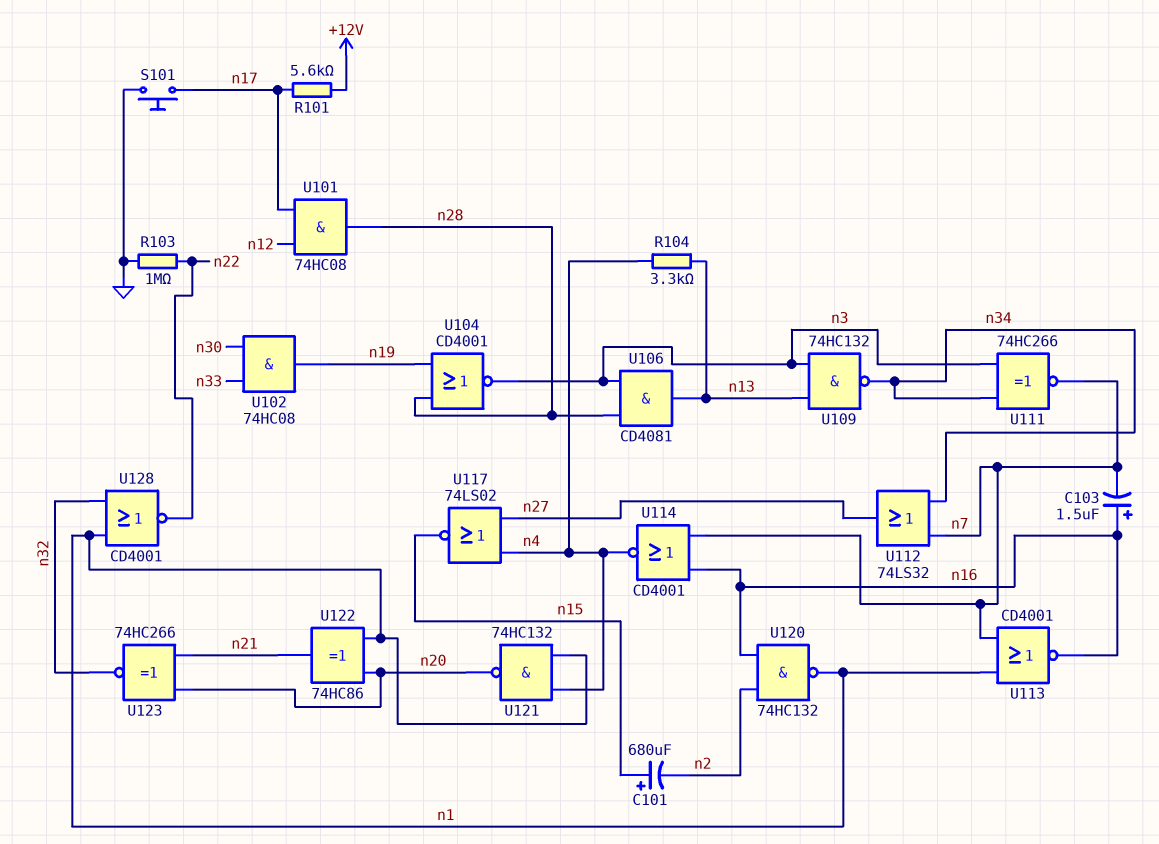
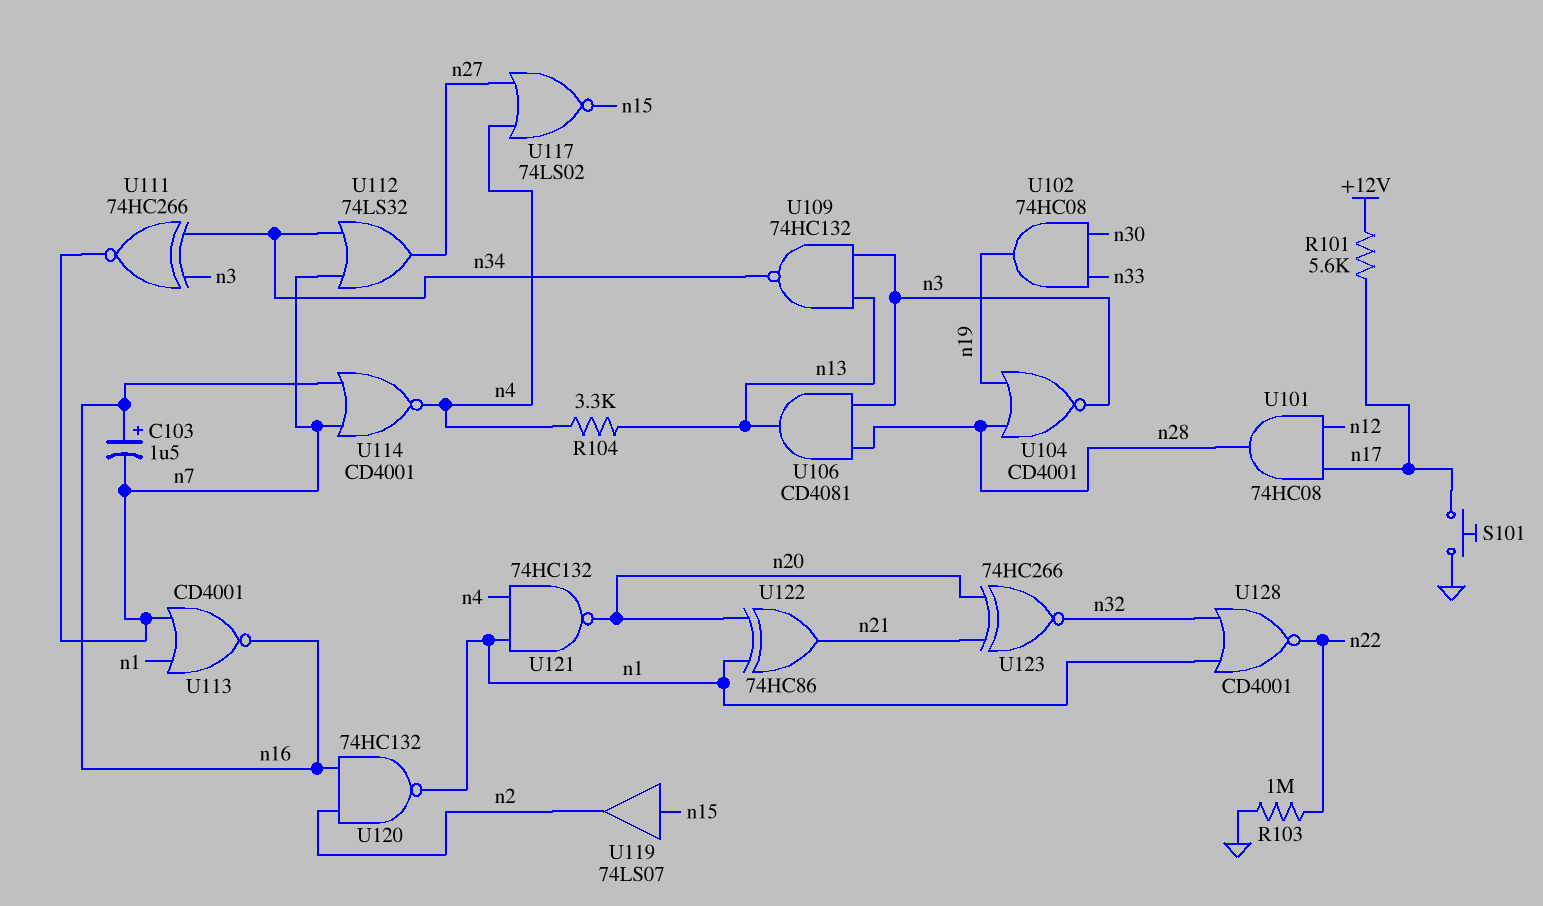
C101: 680uF (plus n15, minus n2) -> none
U119: none -> buffer 74LS07 (in n15, out n2)

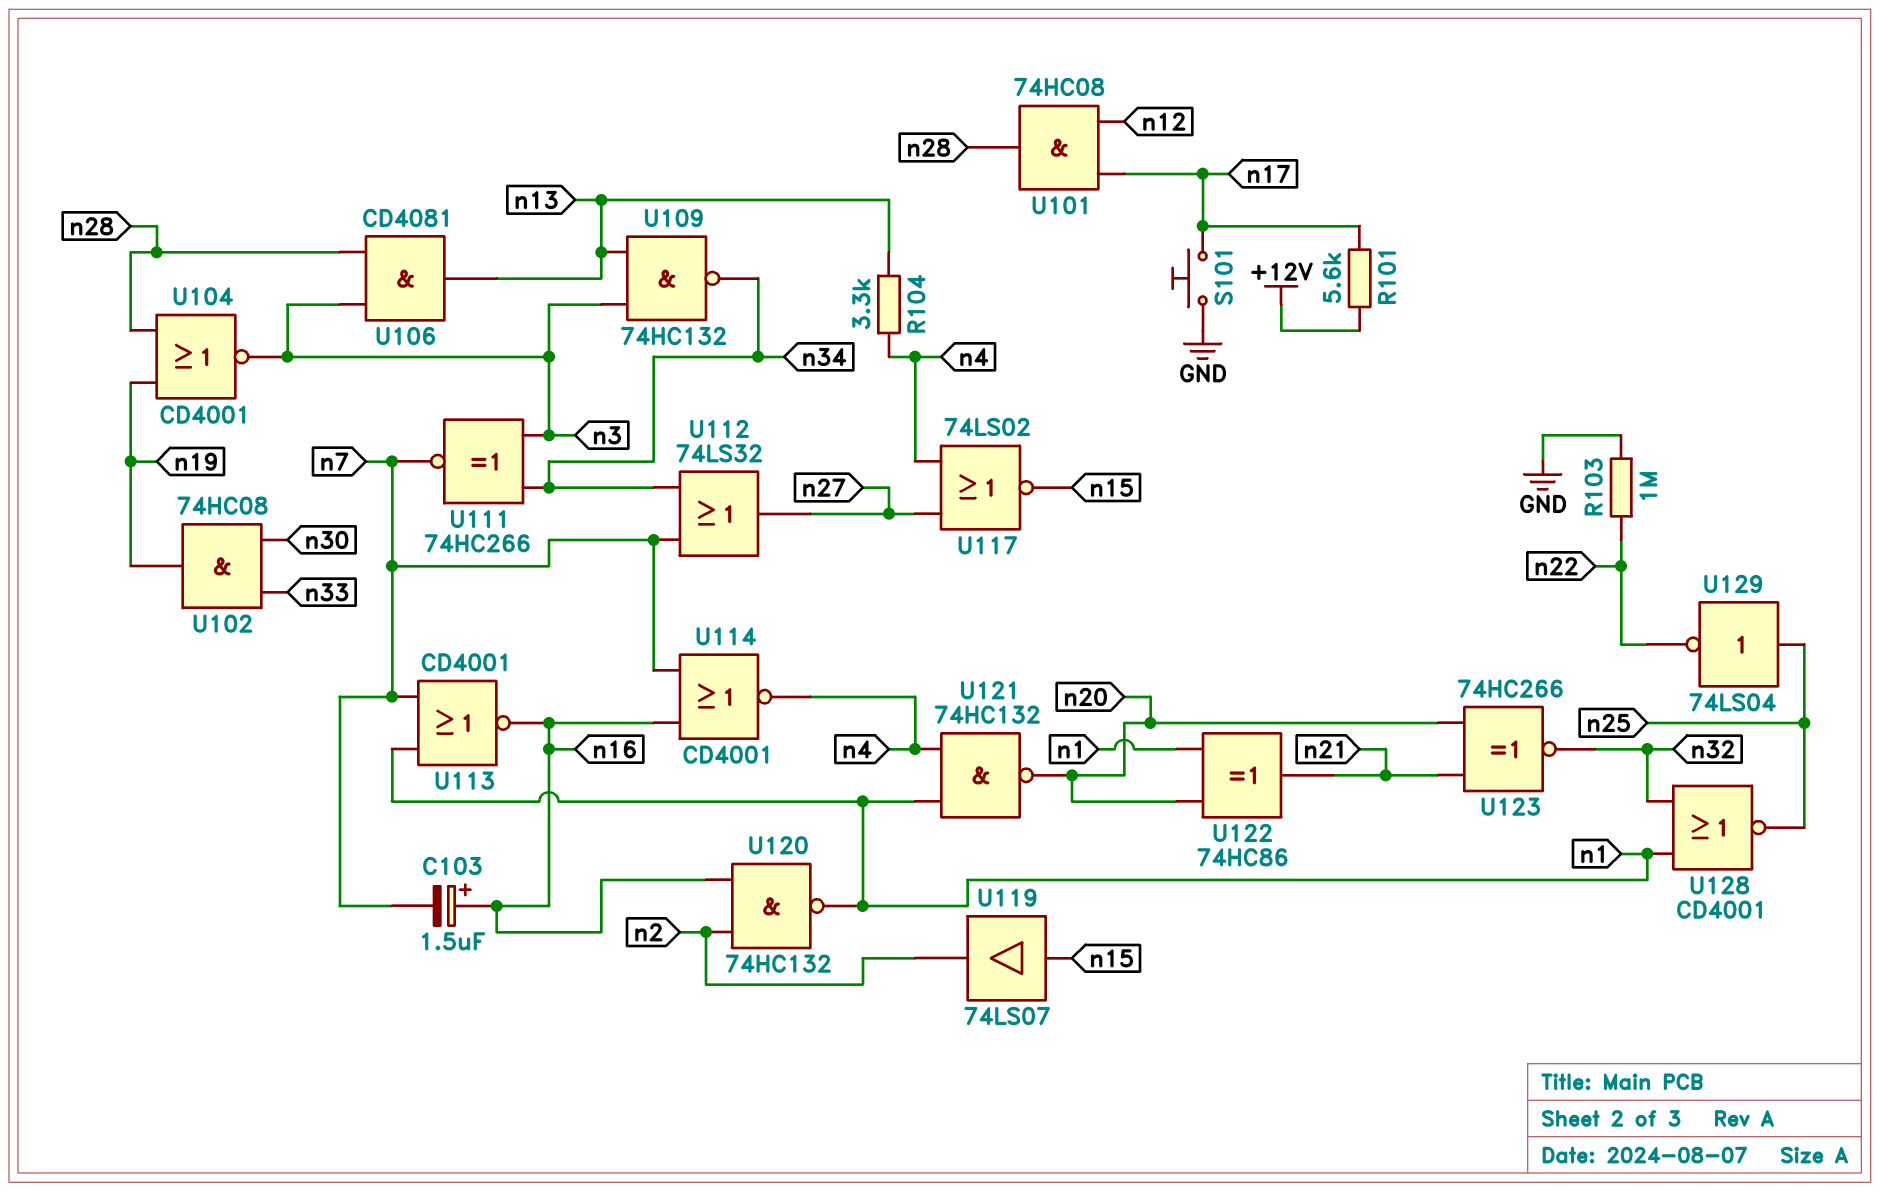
U128: NOR CD4001 (in n1, in n32, out n22) -> NOR CD4001 (in n1, in n32, out n25)
U129: none -> NOT 74LS04 (in n25, out n22)

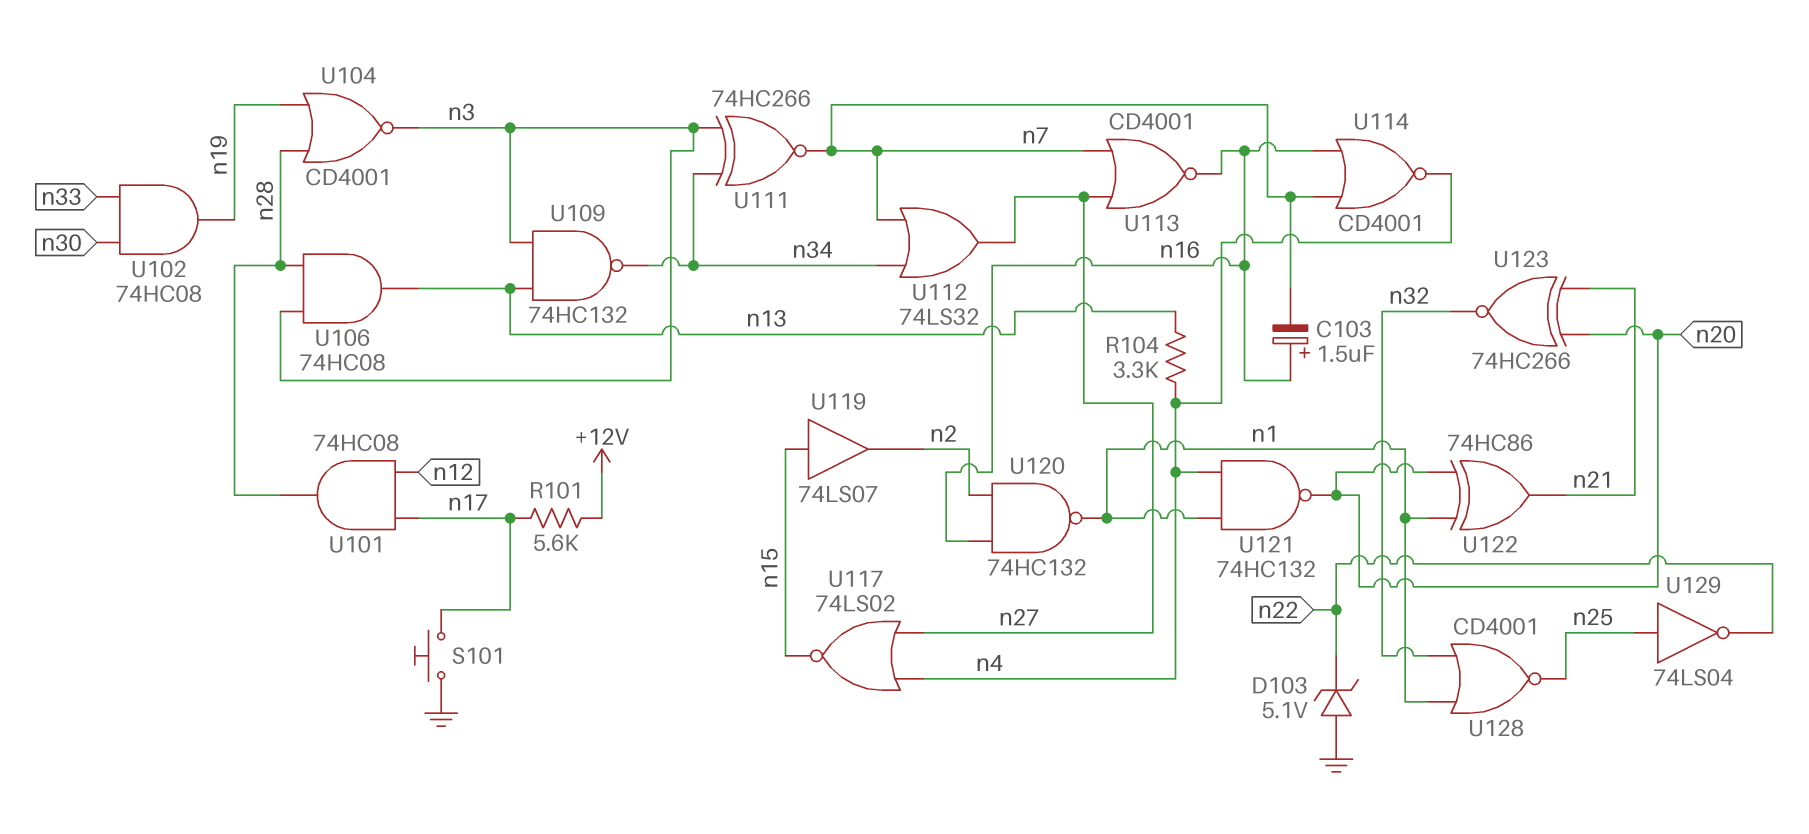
D103: none -> zener 5.1V (A GND, K n22)
R103: 1M (GND, n22) -> none
U106: AND CD4081 (in n3, in n28, out n13) -> AND 74HC08 (in n3, in n28, out n13)
U113: NOR CD4001 (in n1, in n7, out n16) -> NOR CD4001 (in n7, in n27, out n16)

